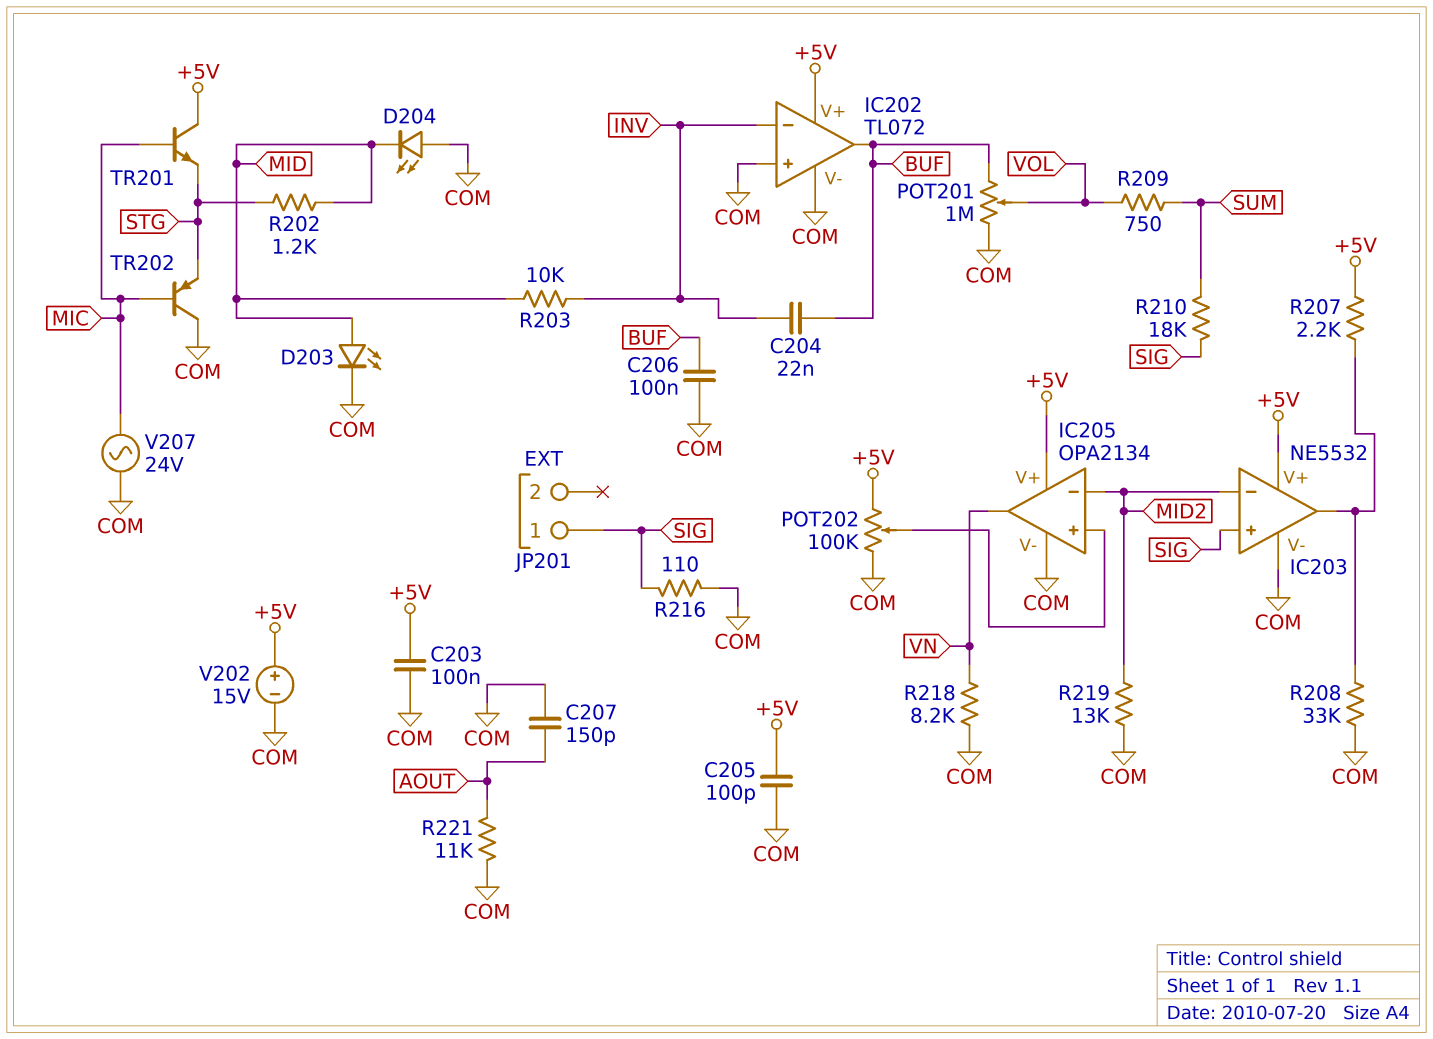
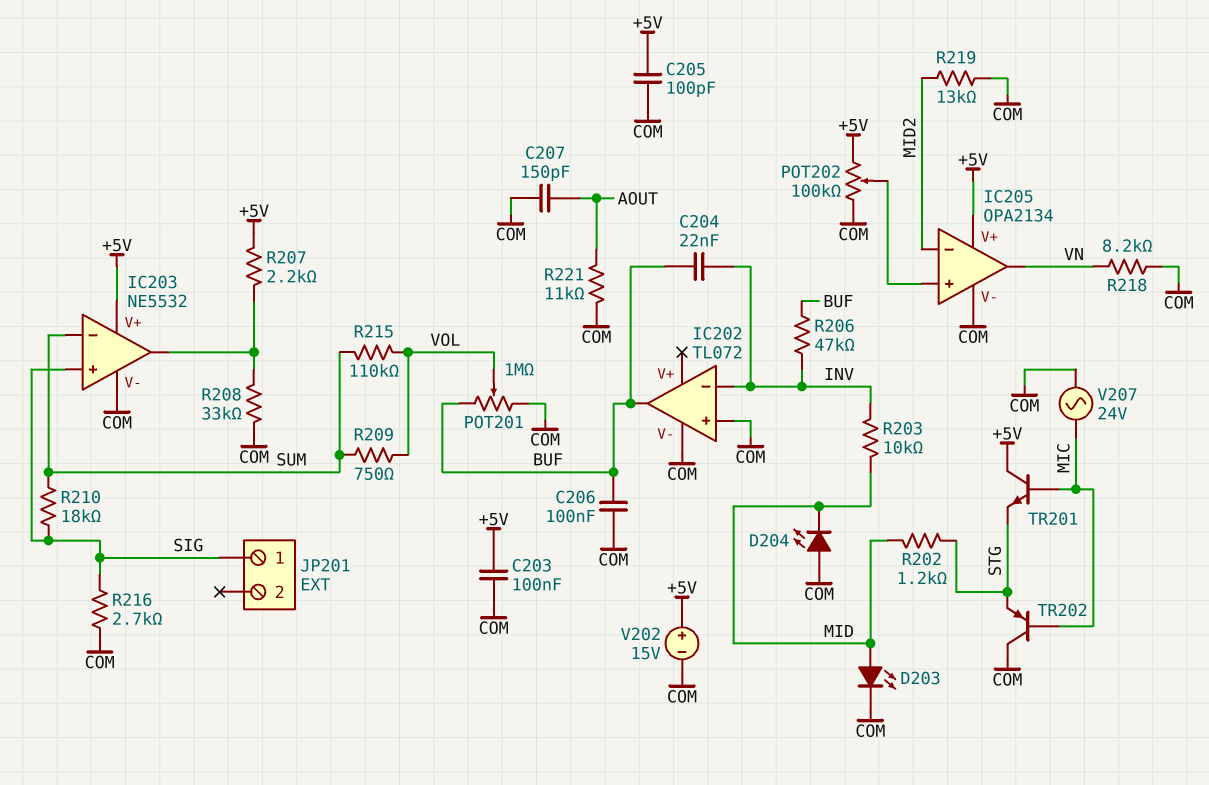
IC202 pin V+: +5V -> none
IC203 pin in-: MID2 -> SUM
R206: none -> 47k (BUF, INV)
R215: none -> 110k (SUM, VOL)
R216: 110 (COM, SIG) -> 2.7k (COM, SIG)

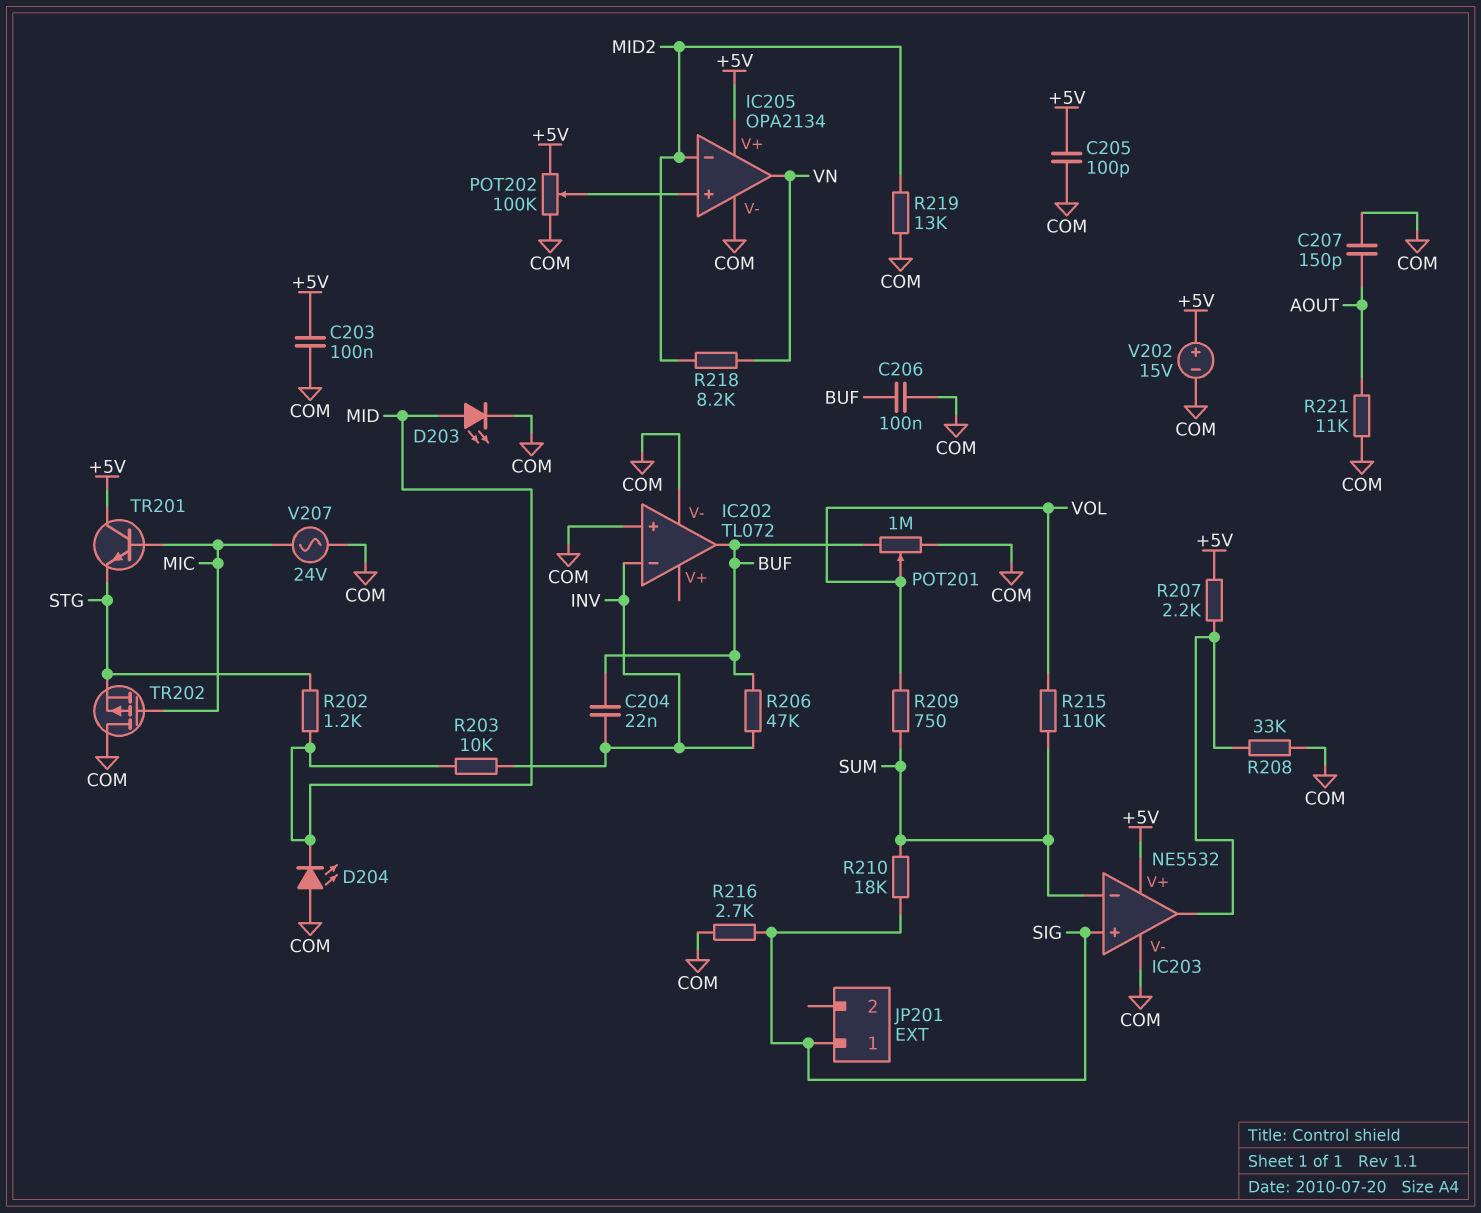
R218: 8.2k (COM, VN) -> 8.2k (MID2, VN)
TR202: PNP (B MIC, C COM, E STG) -> PMOS (G MIC, D COM, S STG)

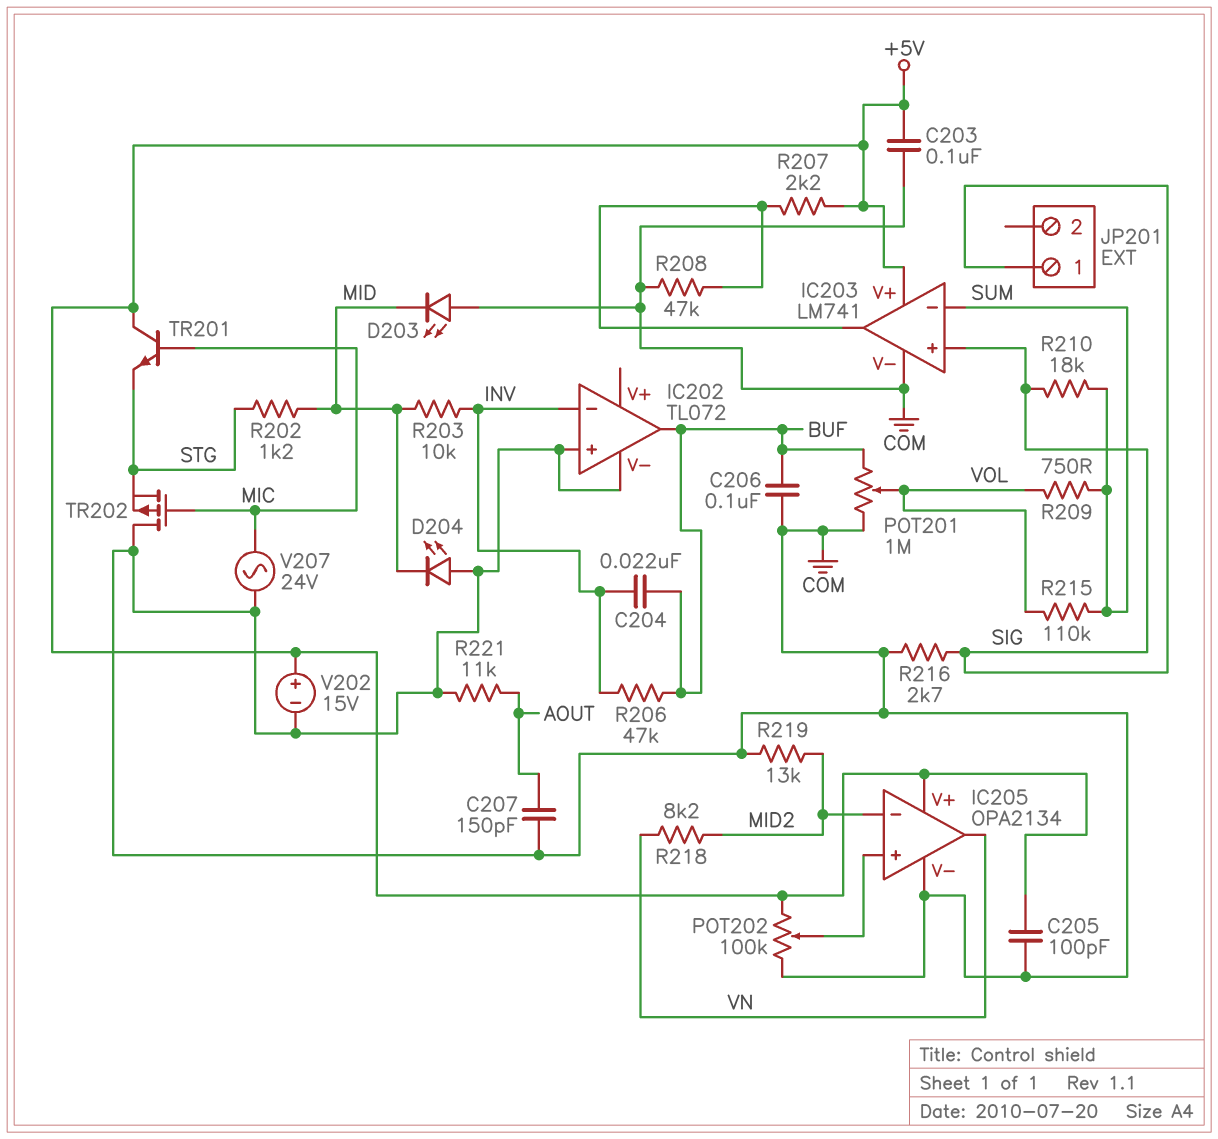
D203: LED (A MID, K COM) -> LED (A COM, K MID)
IC203: NE5532 -> LM741
R208: 33k (COM, IC203/out) -> 47k (COM, IC203/out)

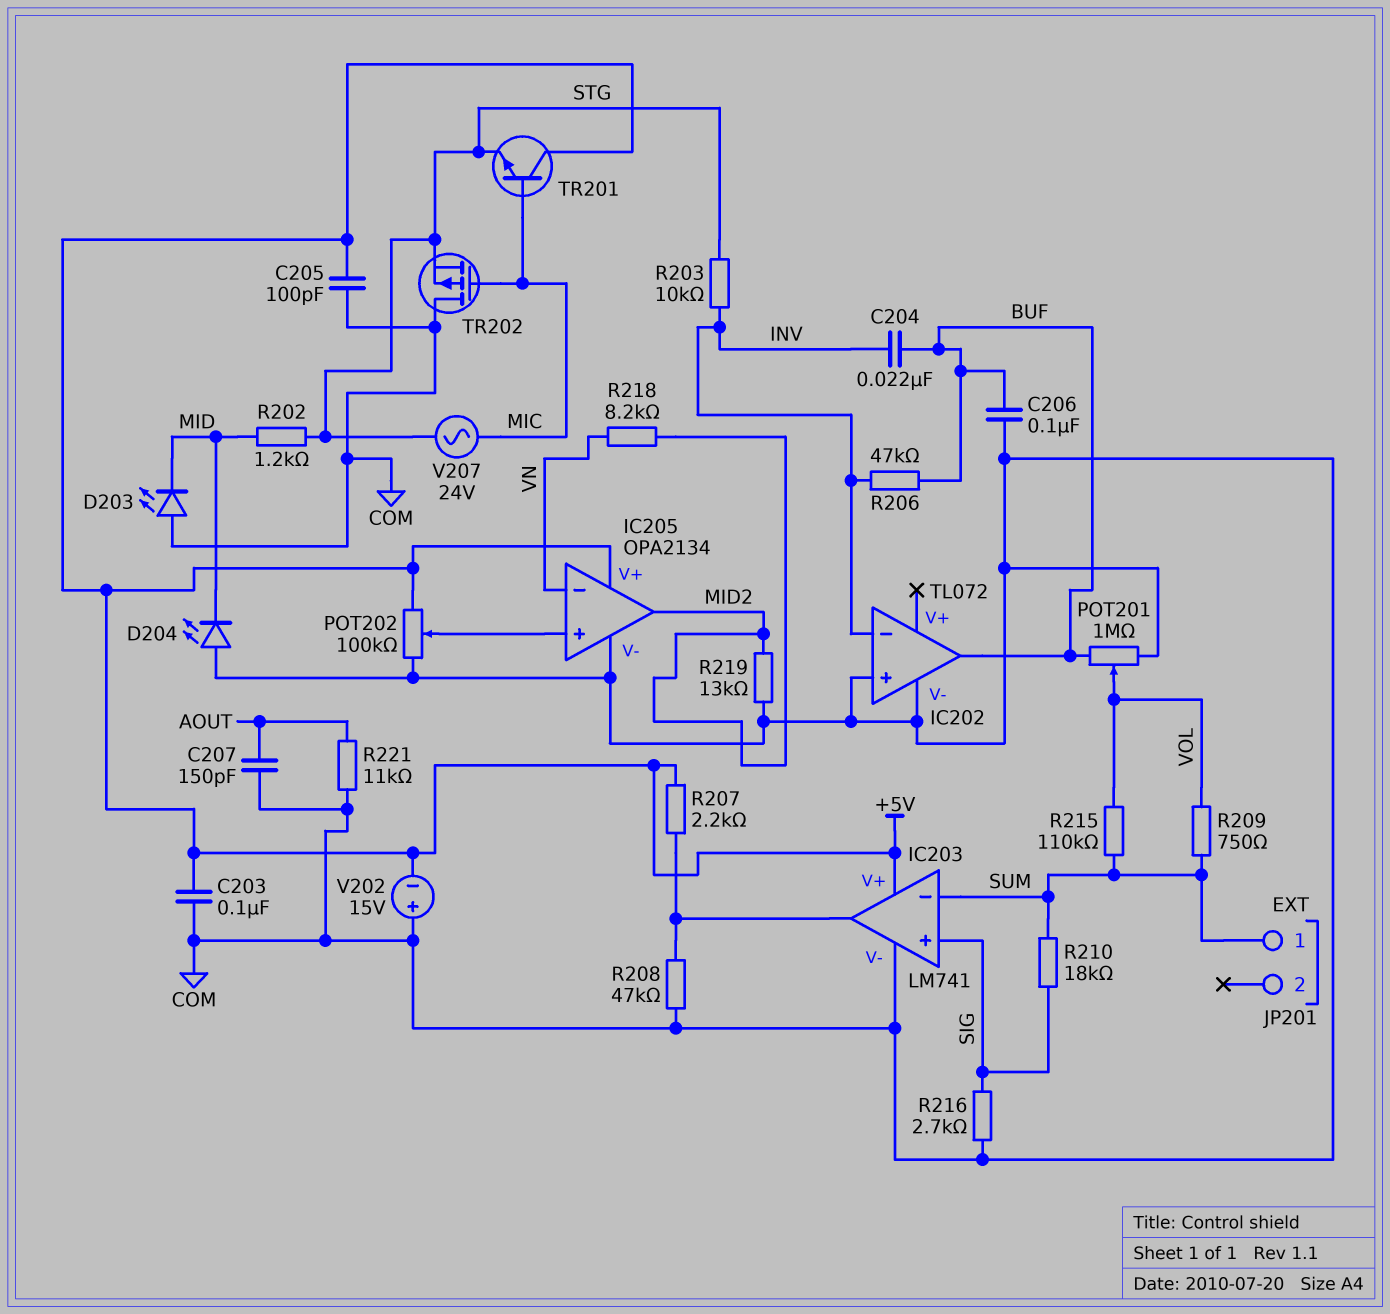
IC205 pin in-: MID2 -> VN
IC205 pin out: VN -> MID2
JP201 pin 1: SIG -> SUM
R203: 10k (INV, MID) -> 10k (INV, STG)
V202: 15V (plus +5V, minus COM) -> 15V (plus COM, minus +5V)
V207: AC 24V (COM, MIC) -> AC 24V (MIC, STG)

